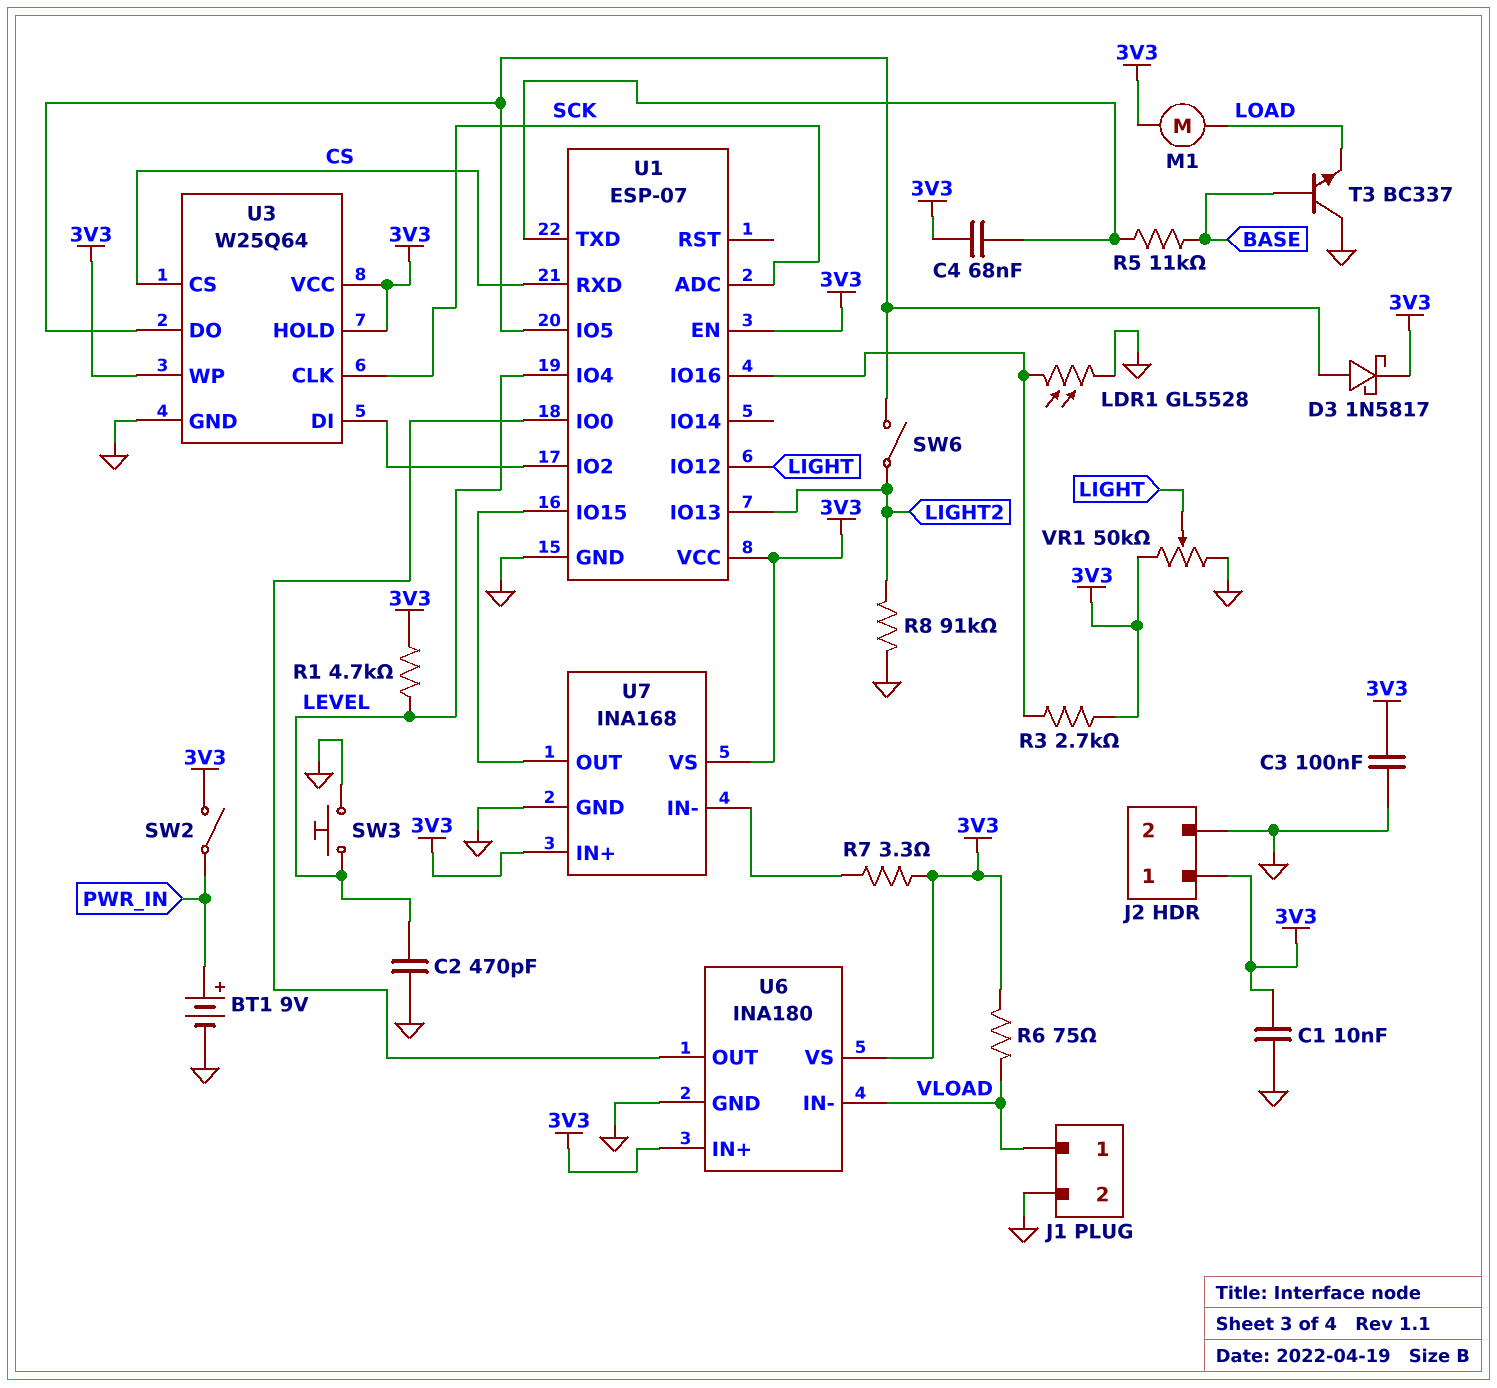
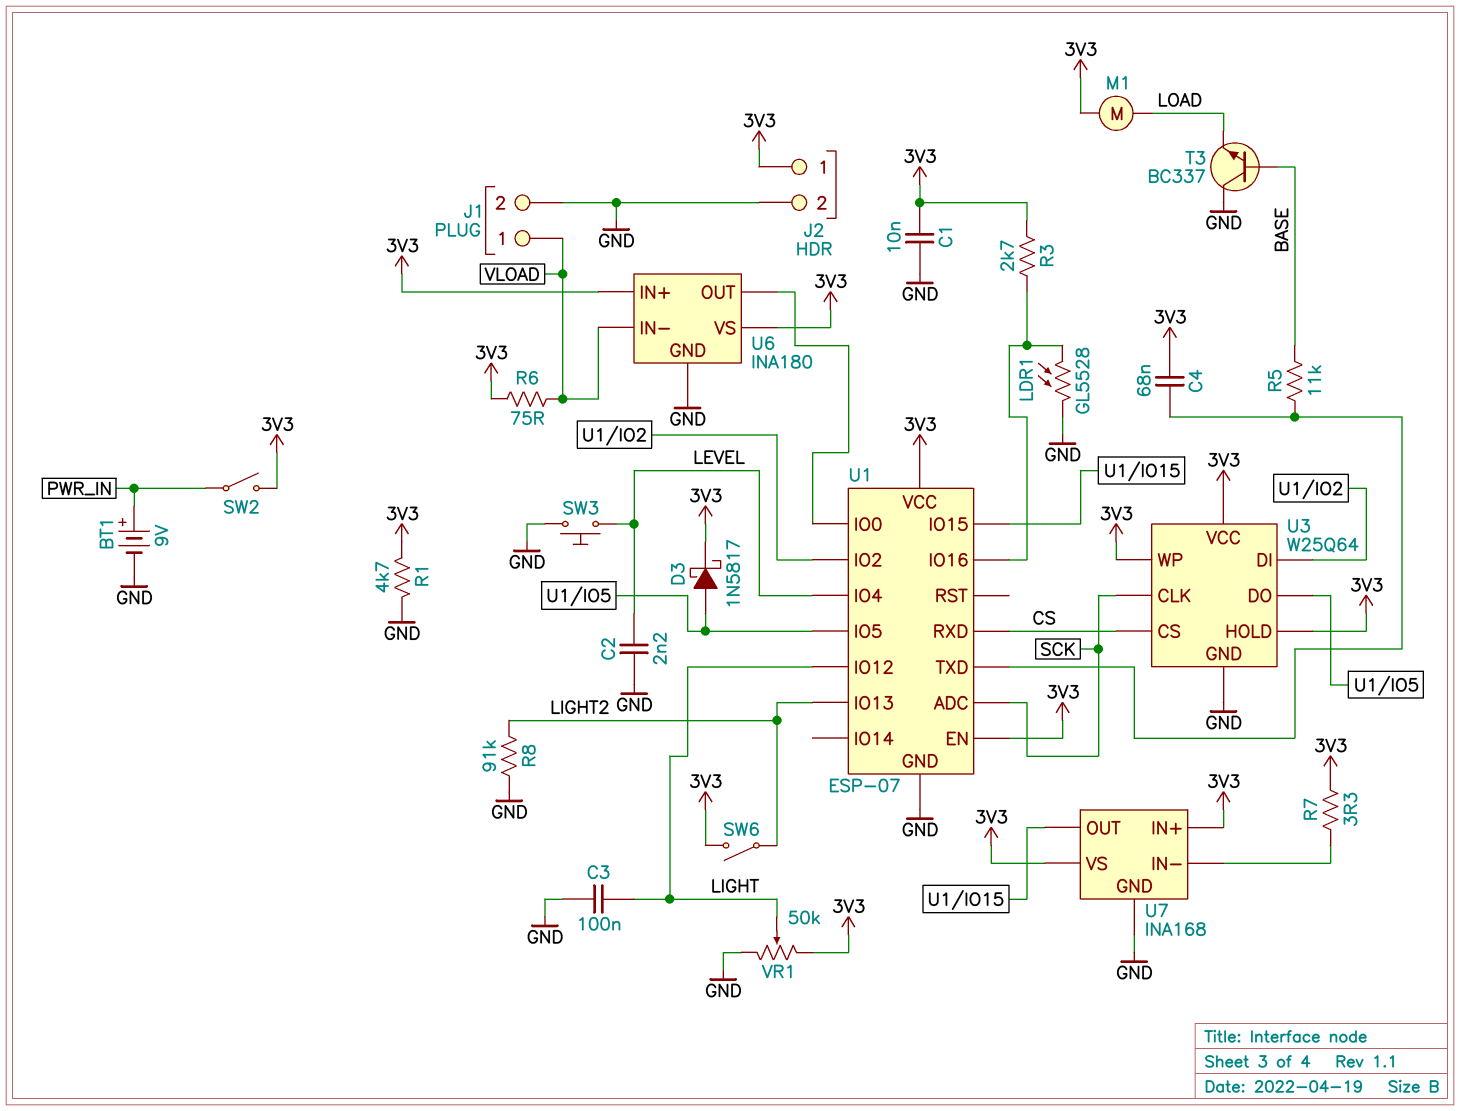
C2: 470pF (GND, LEVEL) -> 2.2nF (GND, LEVEL)
C3: 100nF (3V3, GND) -> 100nF (GND, LIGHT)
R1: 4.7k (3V3, LEVEL) -> 4.7k (3V3, GND)
SW6: switch (LIGHT2, U1/IO5) -> switch (3V3, LIGHT2)

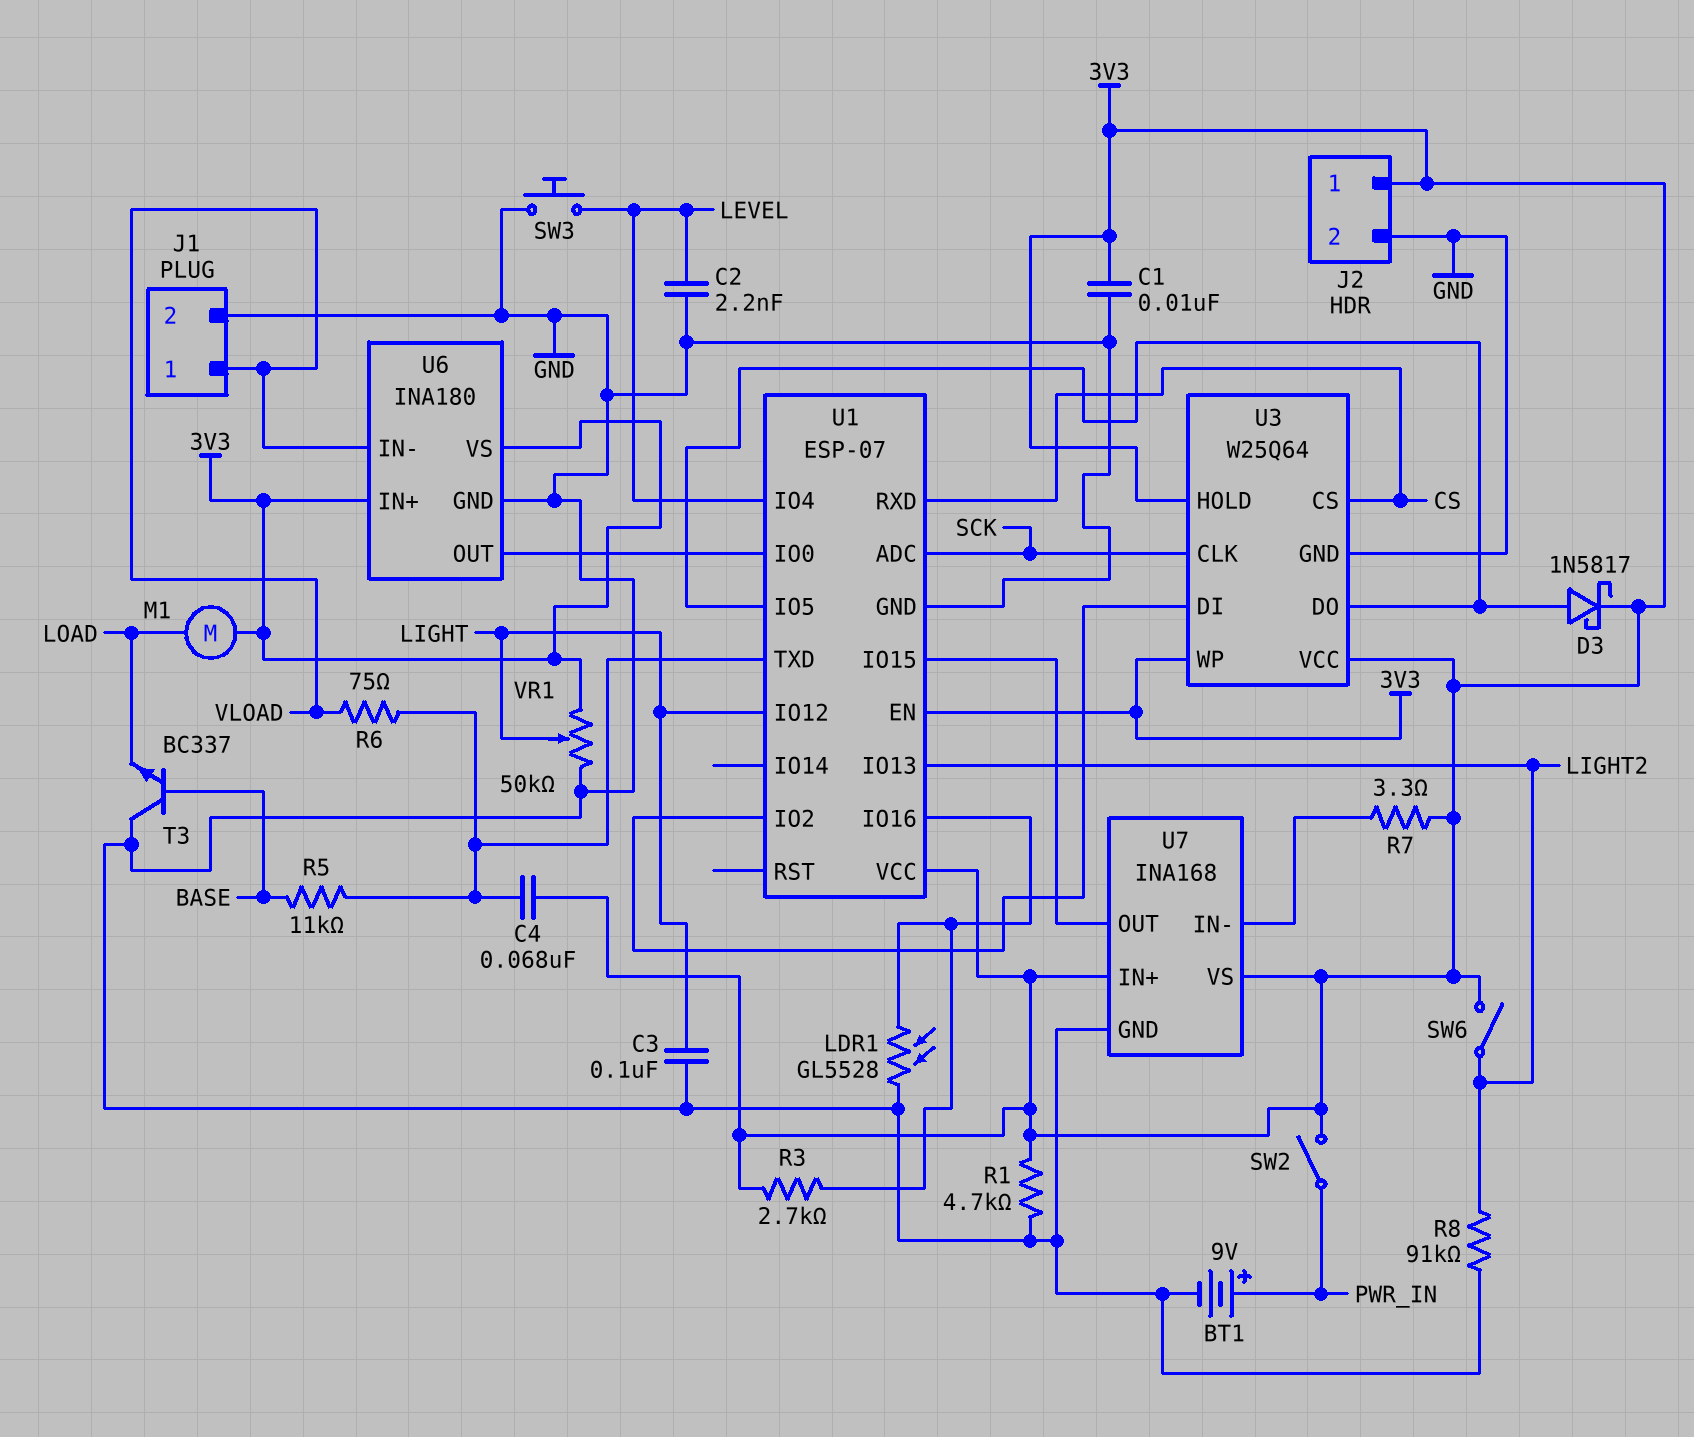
R6: 75 (3V3, VLOAD) -> 75 (U1/TXD, VLOAD)

